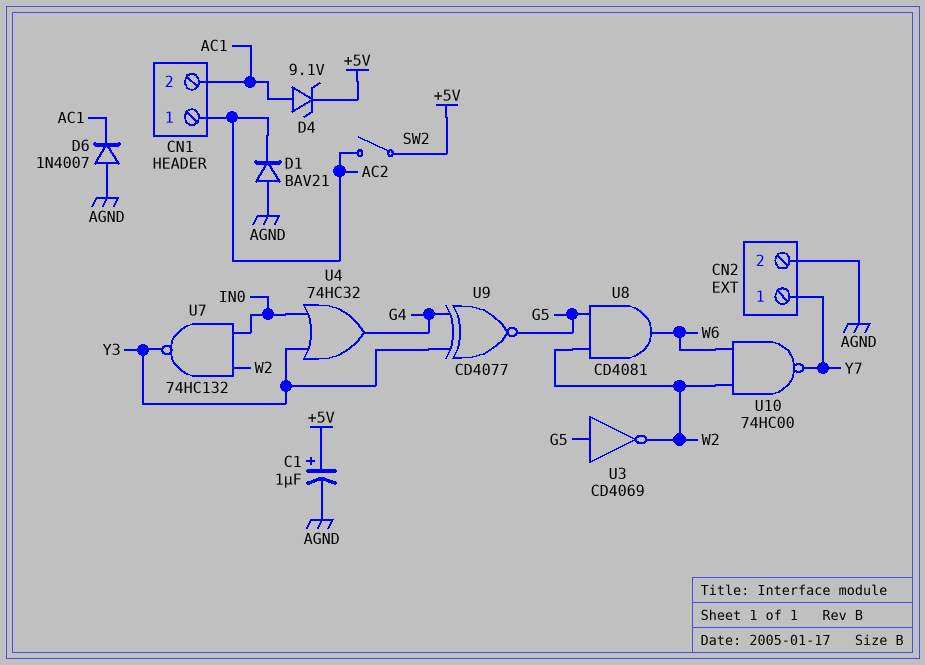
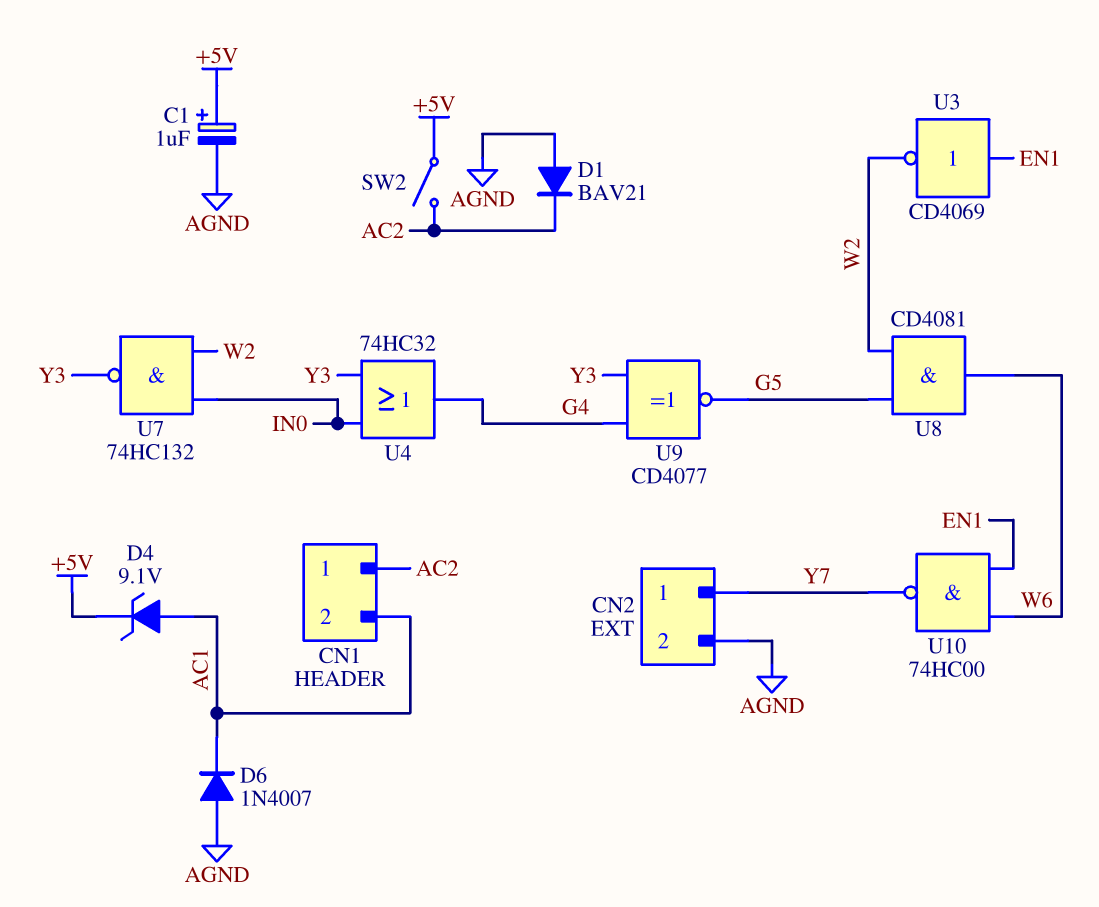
U3: NOT CD4069 (in G5, out W2) -> NOT CD4069 (in EN1, out W2)
U10: NAND 74HC00 (in W2, in W6, out Y7) -> NAND 74HC00 (in EN1, in W6, out Y7)

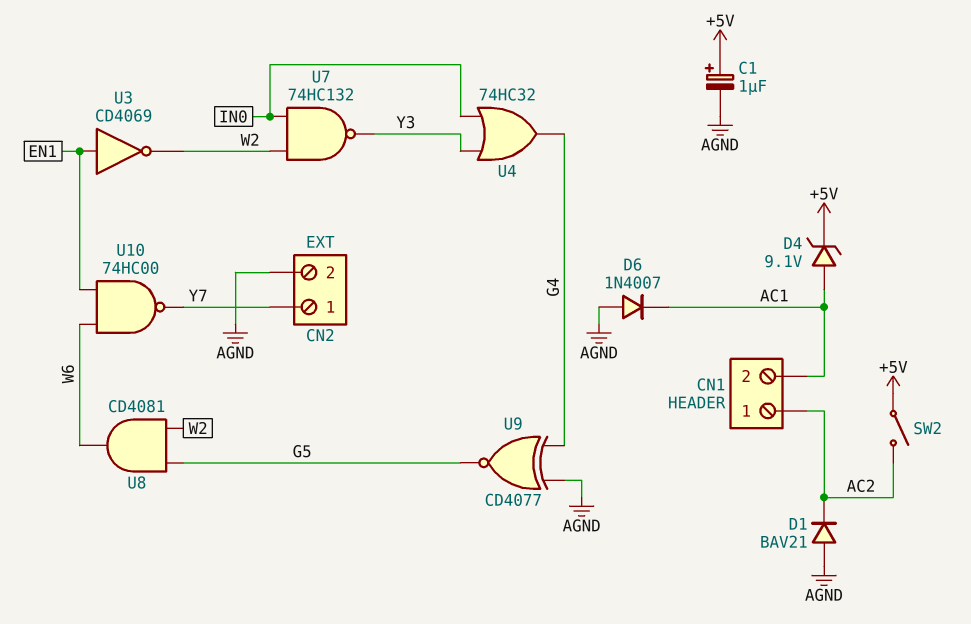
U9: XNOR CD4077 (in G4, in Y3, out G5) -> XNOR CD4077 (in AGND, in G4, out G5)

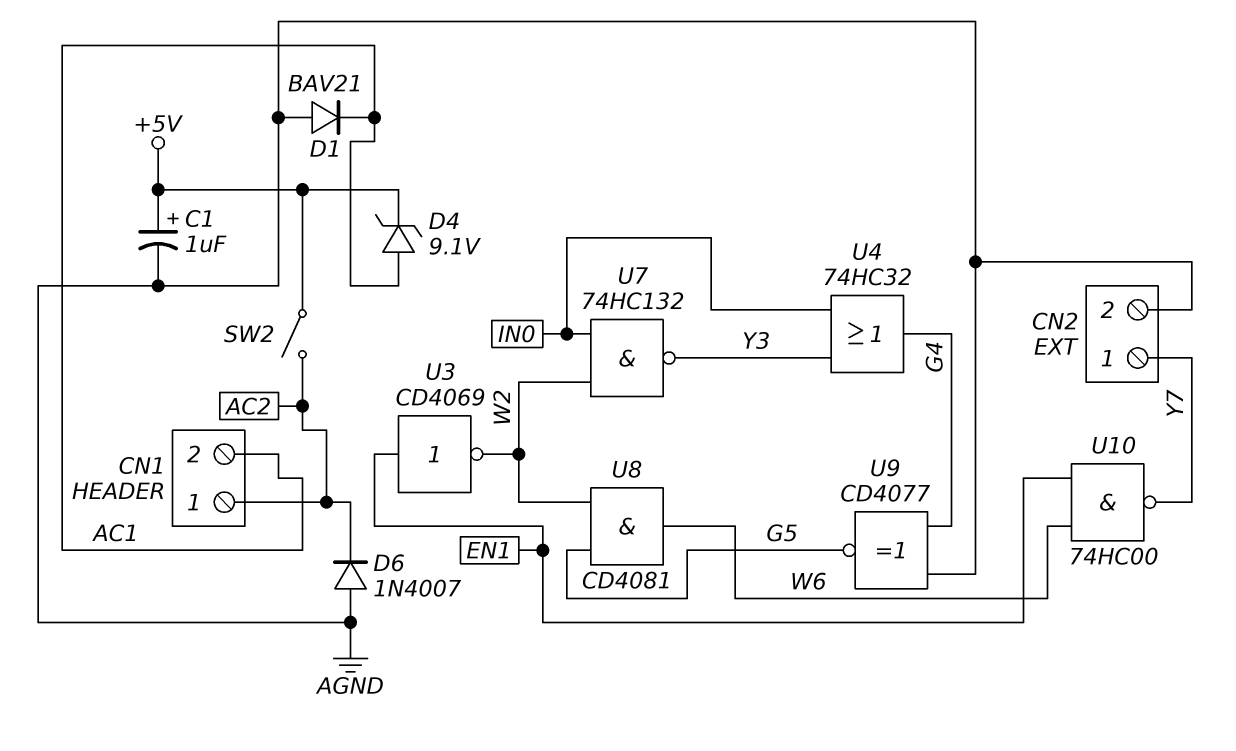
D1: diode BAV21 (A AGND, K AC2) -> diode BAV21 (A AGND, K AC1)
D6: diode 1N4007 (A AGND, K AC1) -> diode 1N4007 (A AGND, K AC2)

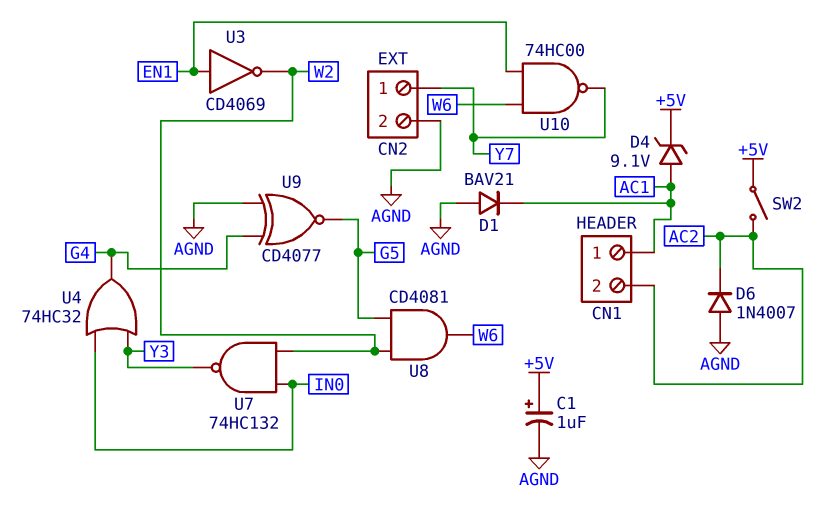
CN1 pin 1: AC2 -> AC1
CN1 pin 2: AC1 -> AC2

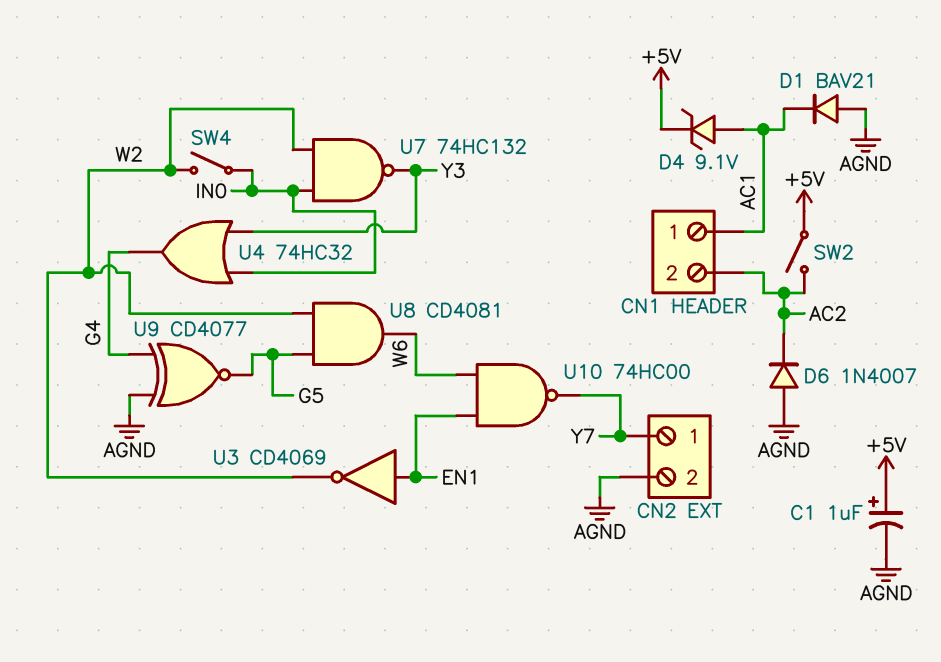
SW4: none -> switch (IN0, W2)

